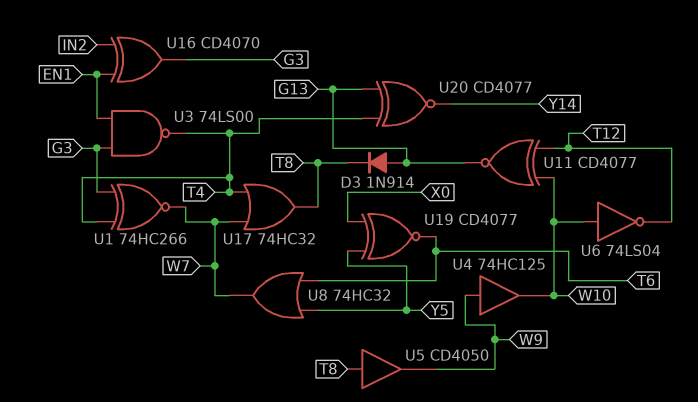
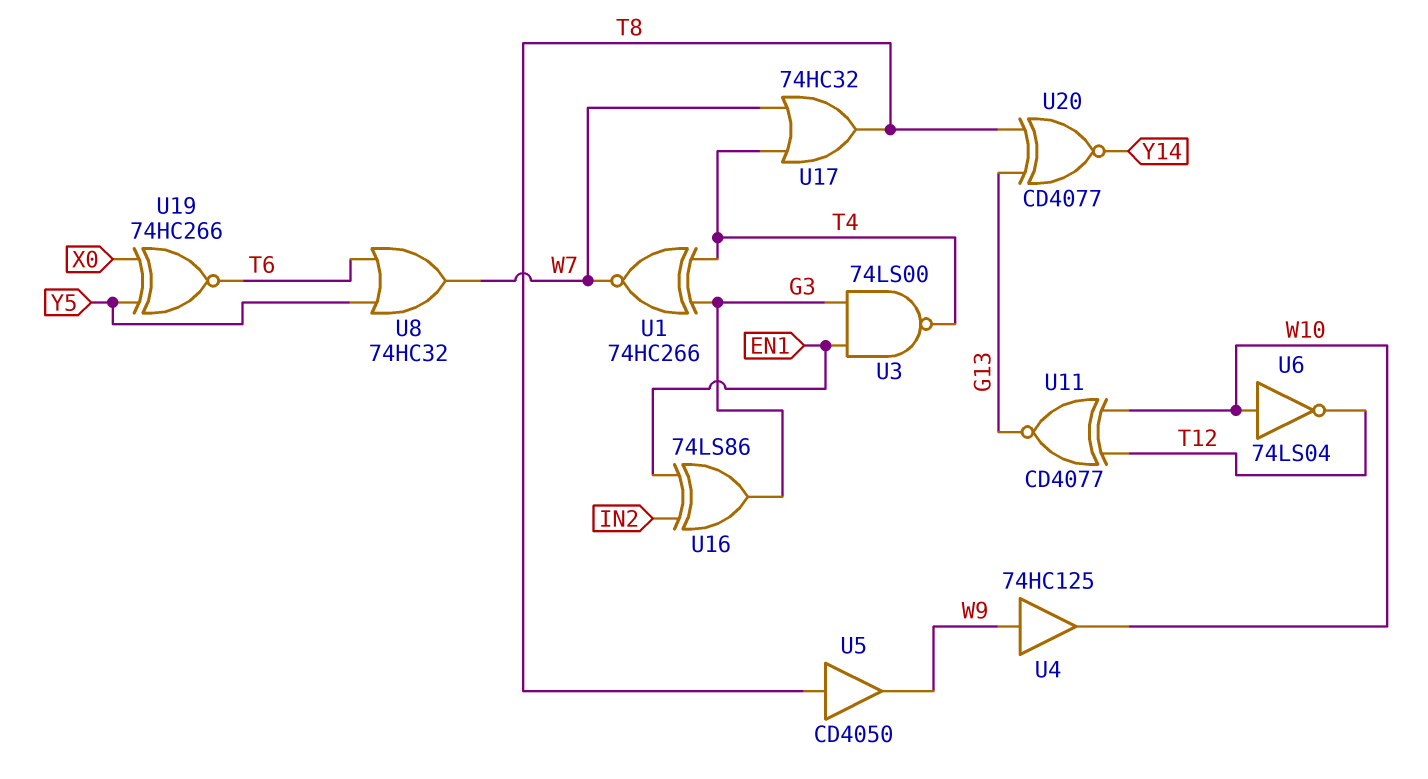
D3: diode 1N914 (A G13, K T8) -> none
U16: XOR CD4070 (in EN1, in IN2, out G3) -> XOR 74LS86 (in EN1, in IN2, out G3)
U19: XNOR CD4077 (in X0, in Y5, out T6) -> XNOR 74HC266 (in X0, in Y5, out T6)
U20: XNOR CD4077 (in G13, in T4, out Y14) -> XNOR CD4077 (in G13, in T8, out Y14)

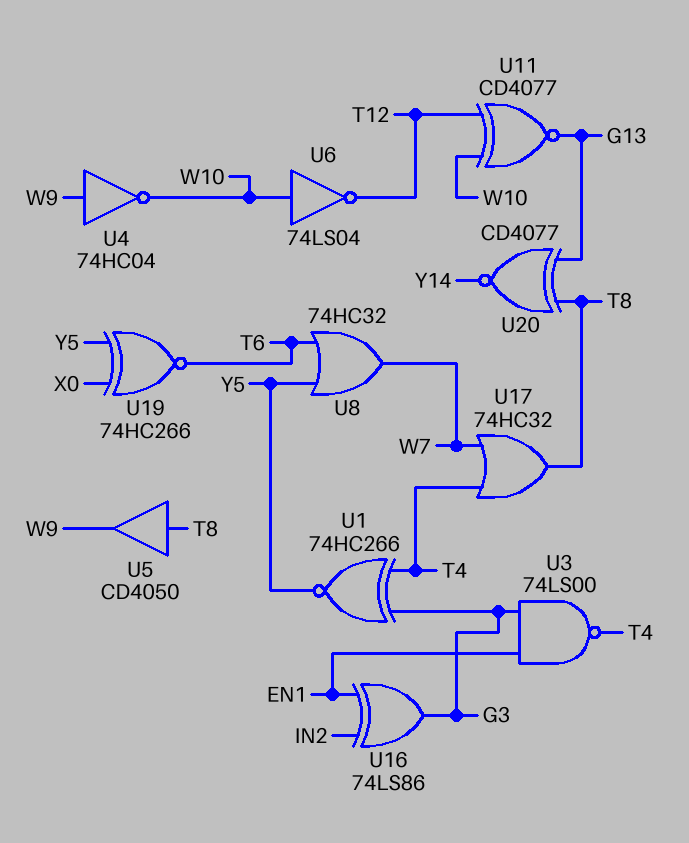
U1: XNOR 74HC266 (in G3, in T4, out W7) -> XNOR 74HC266 (in G3, in T4, out Y5)
U4: buffer 74HC125 (in W9, out W10) -> NOT 74HC04 (in W9, out W10)

